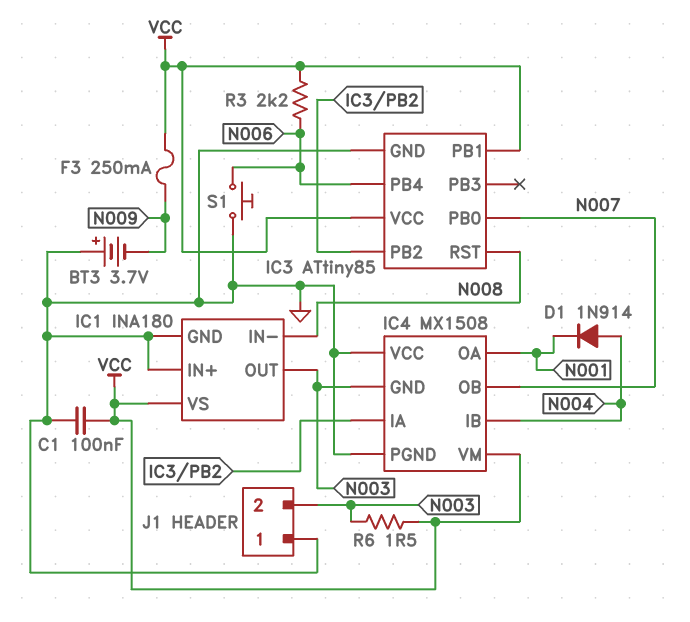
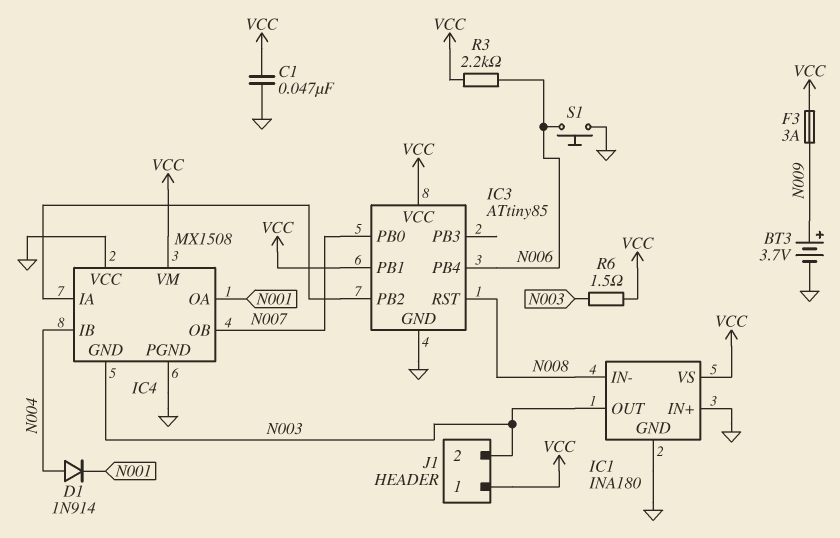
BT3: 3.7V (plus GND, minus N009) -> 3.7V (plus N009, minus GND)
C1: 100nF (GND, VCC) -> 47nF (GND, VCC)
F3: 250mA (N009, VCC) -> 3A (N009, VCC)
J1 pin 1: GND -> VCC

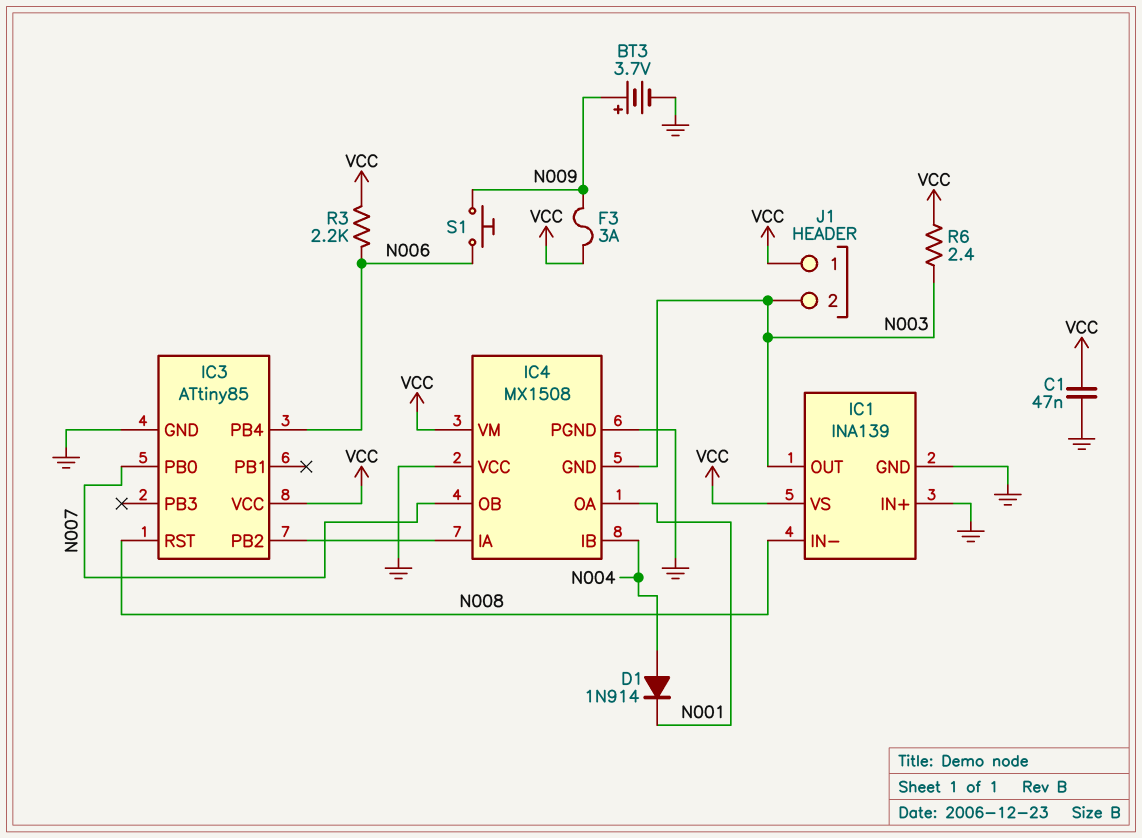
IC1: INA180 -> INA139
IC3 pin PB1: VCC -> none
R6: 1.5 (N003, VCC) -> 2.4 (N003, VCC)
S1: button (GND, N006) -> button (N006, N009)

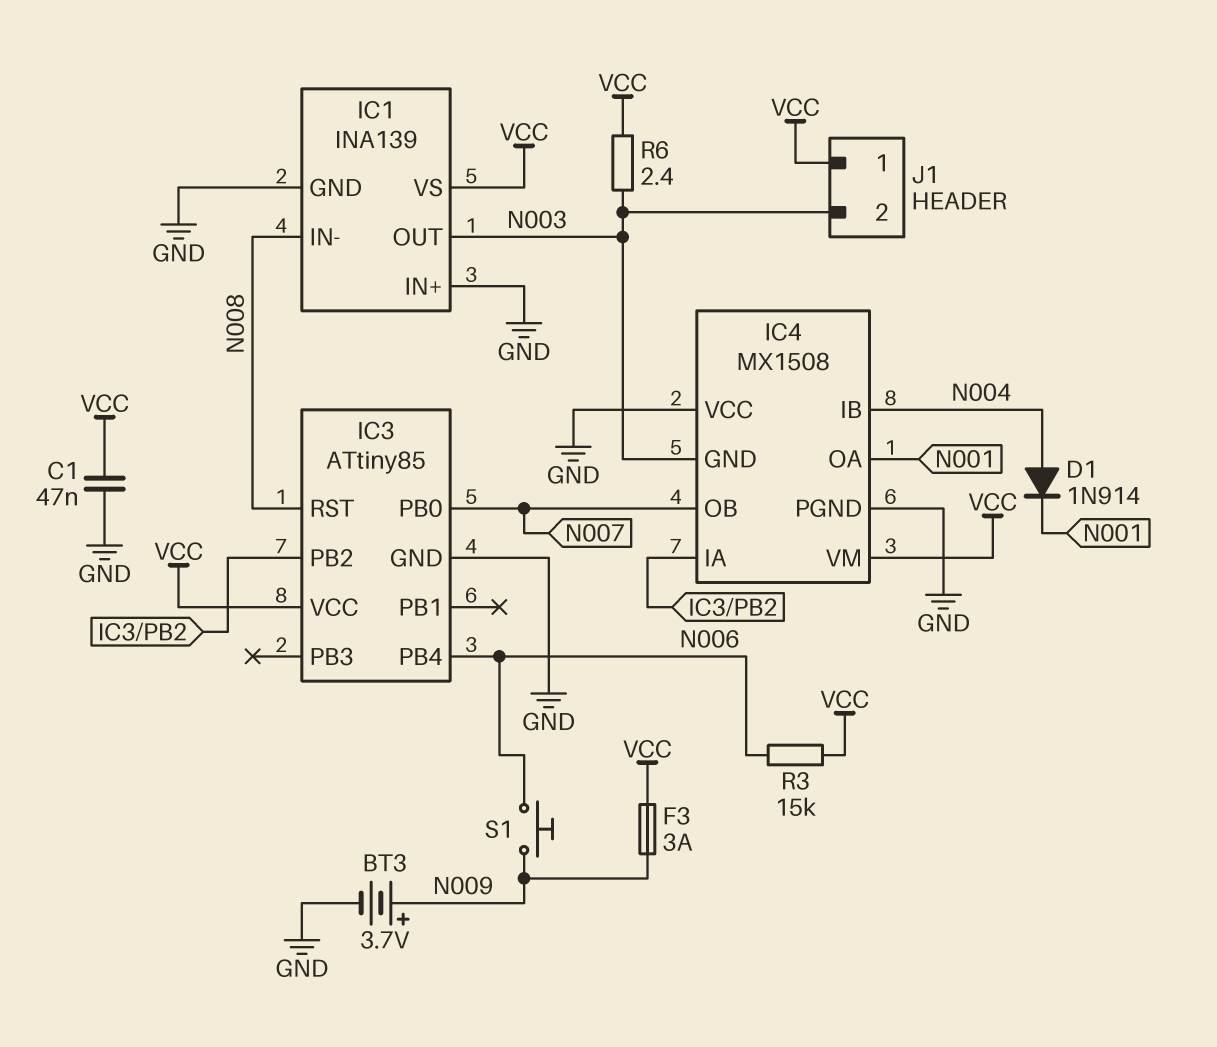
R3: 2.2k (N006, VCC) -> 15k (N006, VCC)

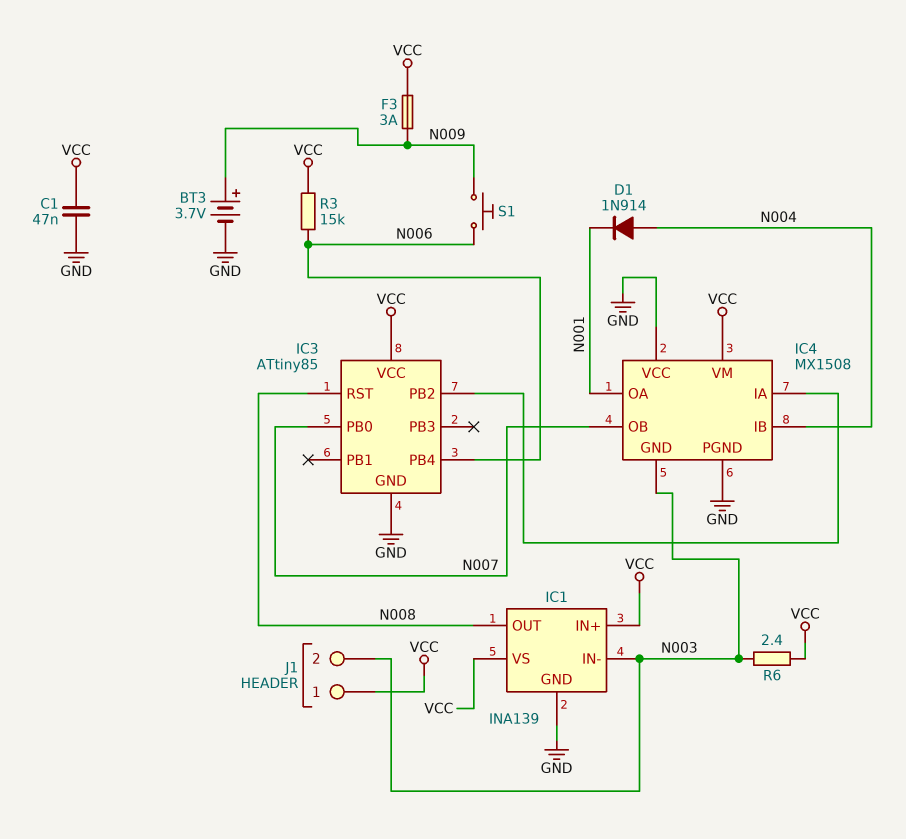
IC1 pin IN+: GND -> VCC
IC1 pin IN-: N008 -> N003
IC1 pin OUT: N003 -> N008

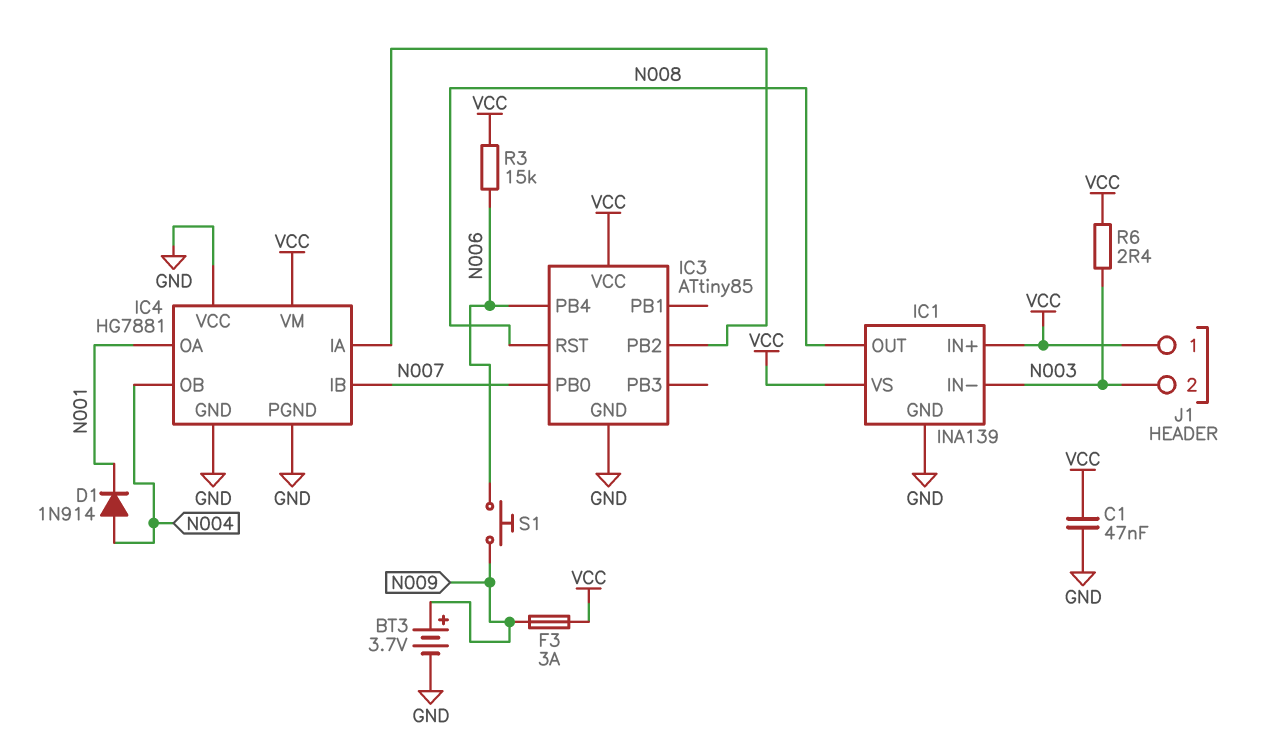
IC4: MX1508 -> HG7881
IC4 pin GND: N003 -> GND
IC4 pin IB: N004 -> N007
IC4 pin OB: N007 -> N004

